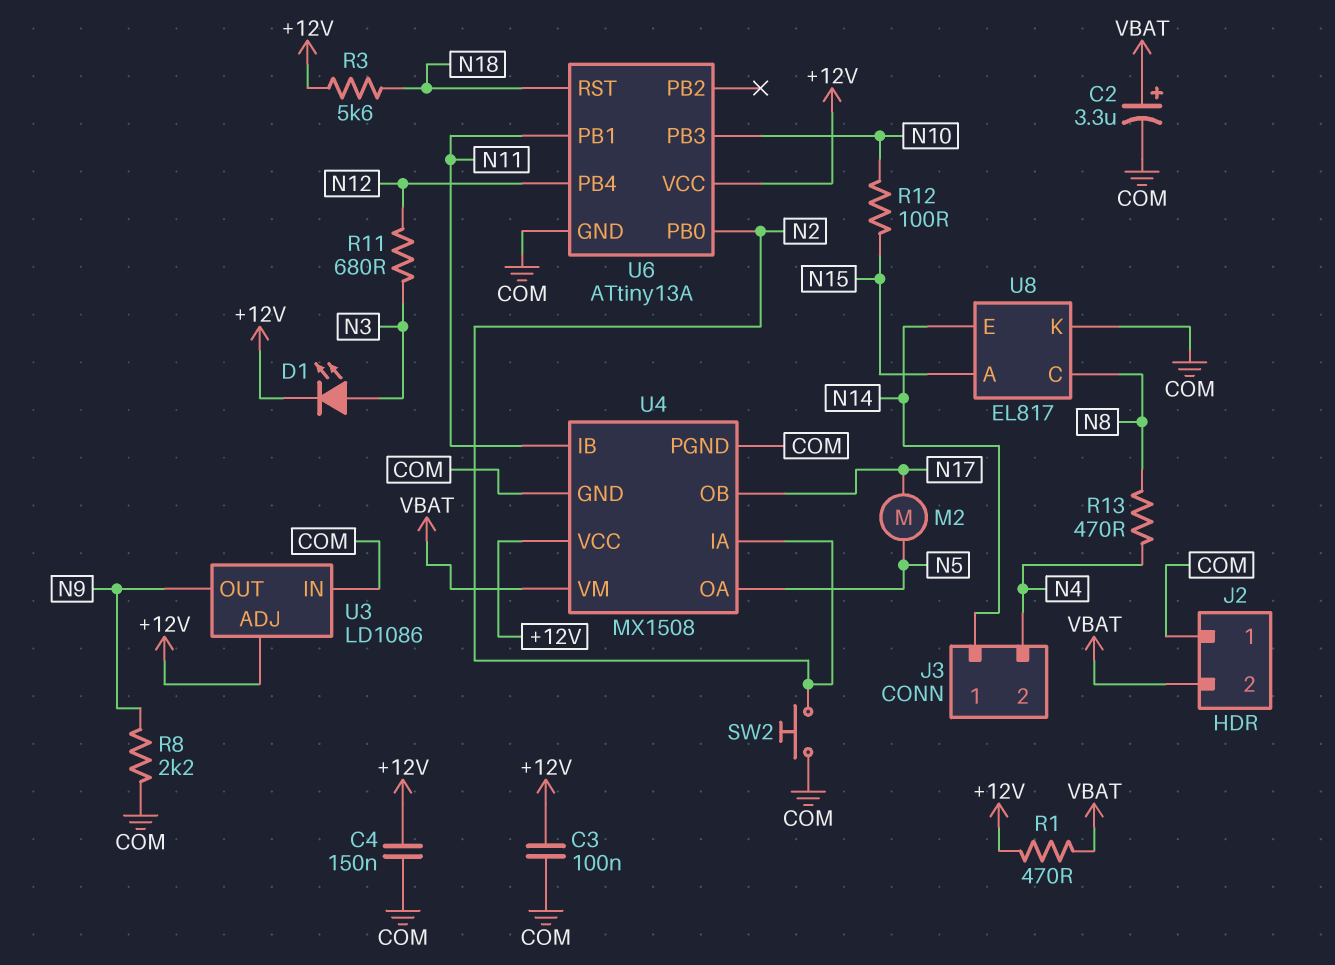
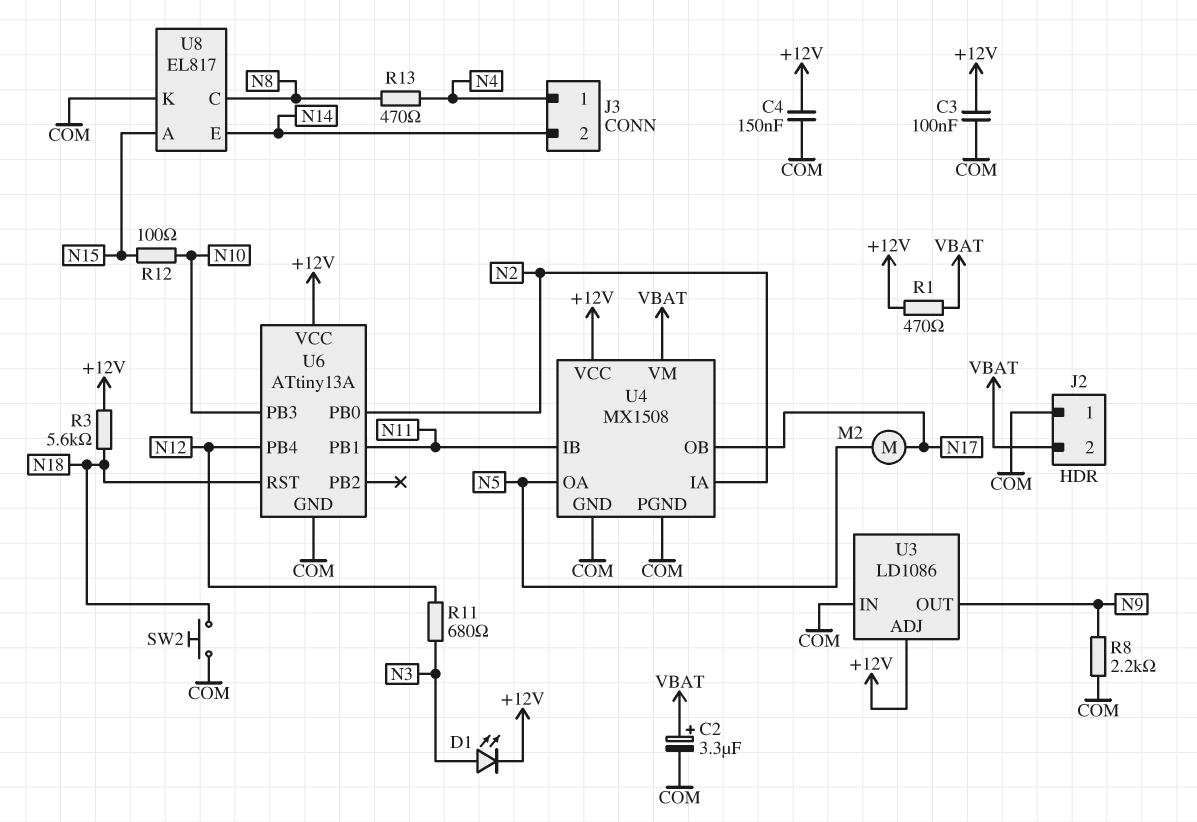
J3 pin 1: N14 -> N4
J3 pin 2: N4 -> N14
SW2: button (COM, N2) -> button (COM, N18)

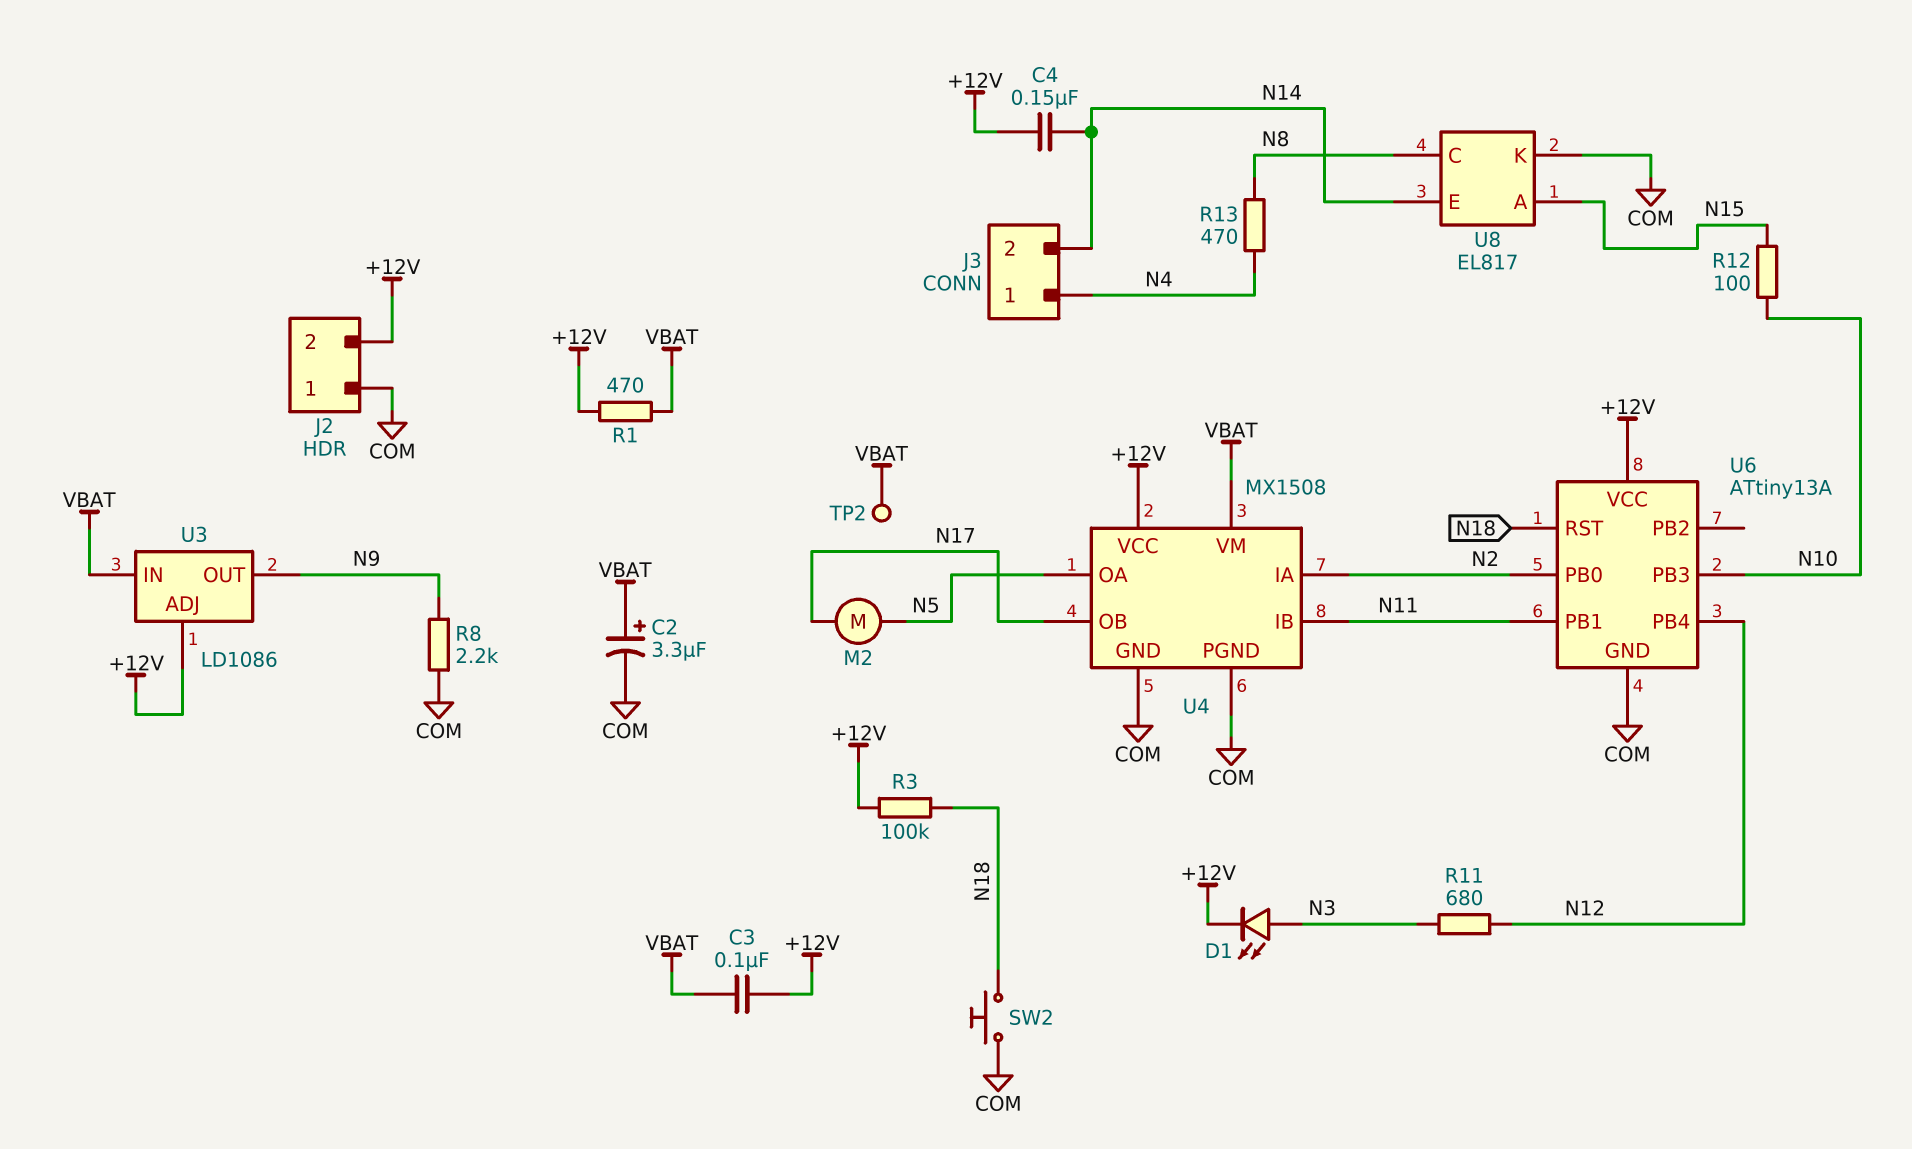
C3: 100nF (+12V, COM) -> 100nF (+12V, VBAT)
C4: 150nF (+12V, COM) -> 150nF (+12V, N14)
J2 pin 2: VBAT -> +12V
R3: 5.6k (+12V, N18) -> 100k (+12V, N18)
TP2: none -> test point (VBAT)
U3 pin IN: COM -> VBAT

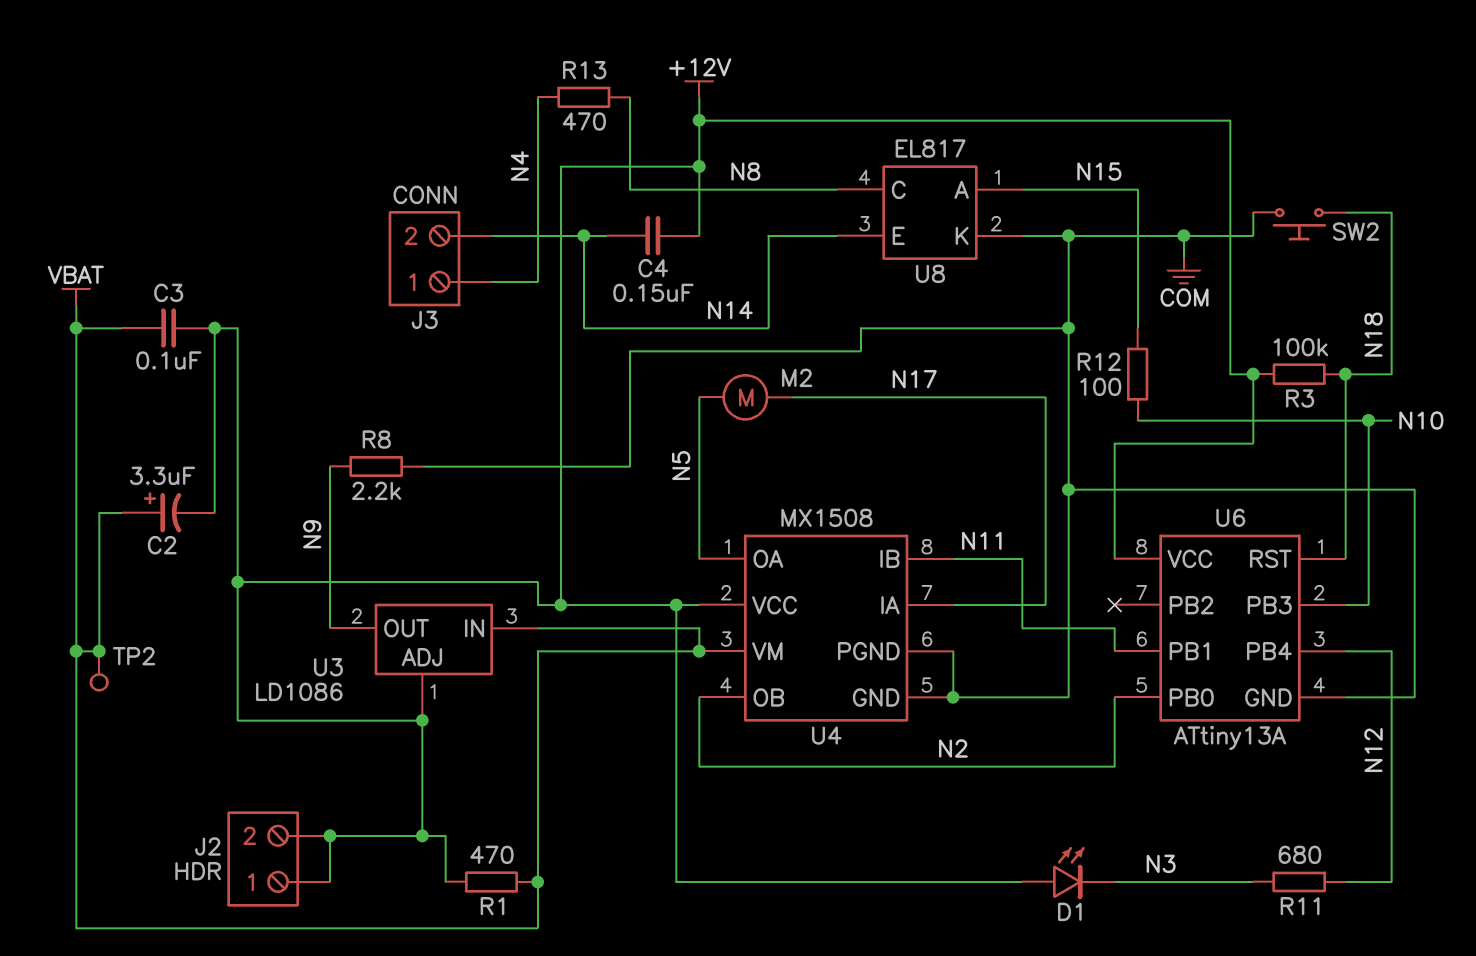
C2: 3.3uF (plus VBAT, minus COM) -> 3.3uF (plus VBAT, minus +12V)
D1: LED (A N3, K +12V) -> LED (A +12V, K N3)
J2 pin 1: COM -> +12V
U4 pin IA: N2 -> N17
U4 pin OB: N17 -> N2

